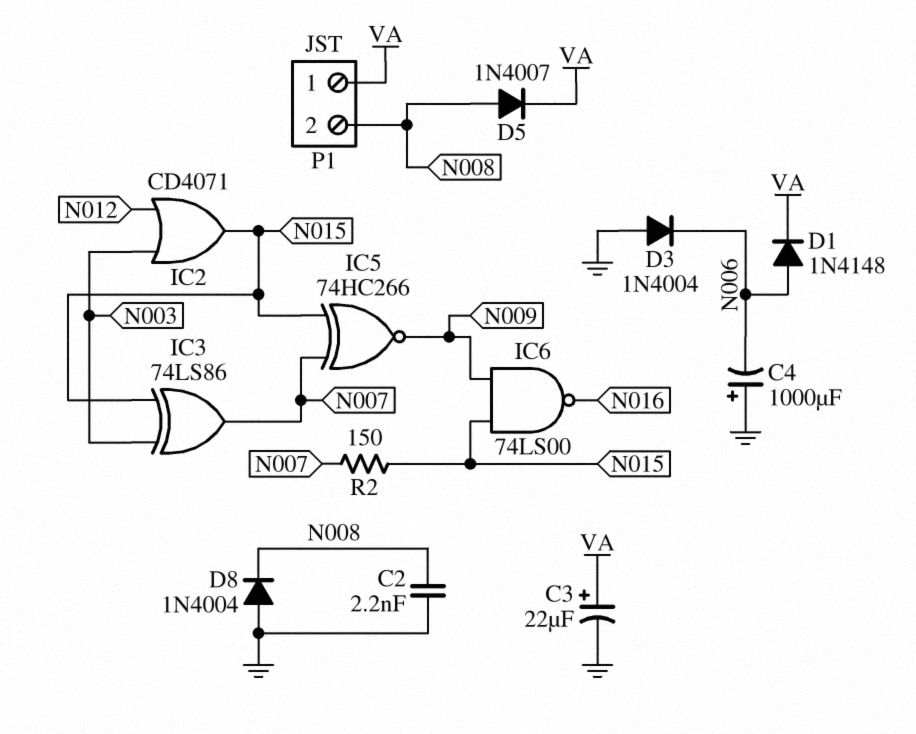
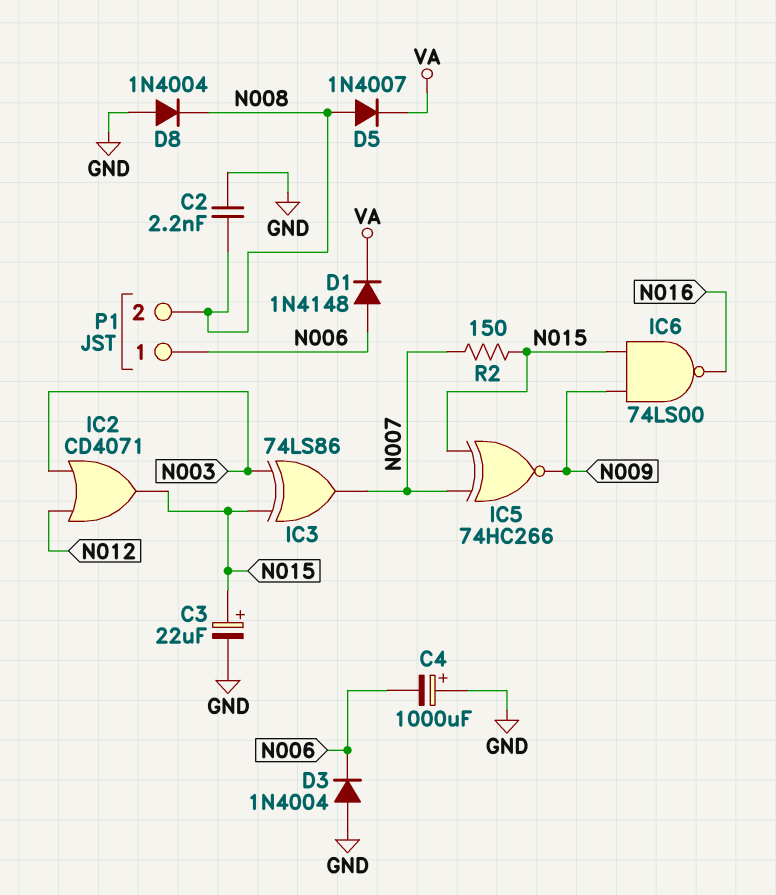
C3: 22uF (plus VA, minus GND) -> 22uF (plus N015, minus GND)
P1 pin 1: VA -> N006

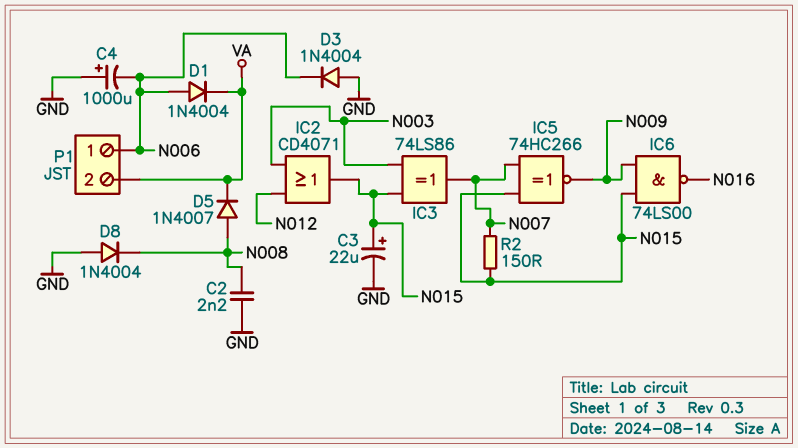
D1: diode 1N4148 (A N006, K VA) -> diode 1N4004 (A N006, K VA)
P1 pin 2: N008 -> VA

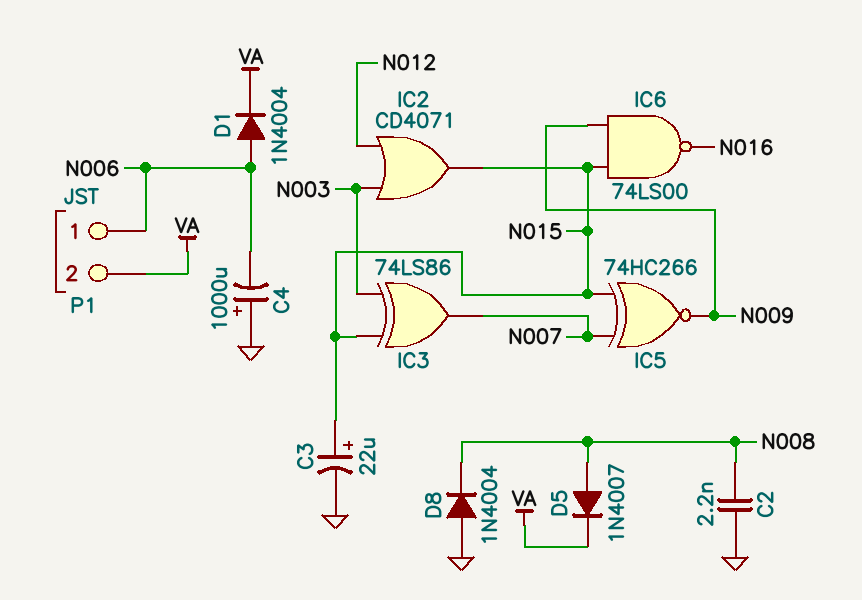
D3: diode 1N4004 (A GND, K N006) -> none
R2: 150 (N007, N015) -> none

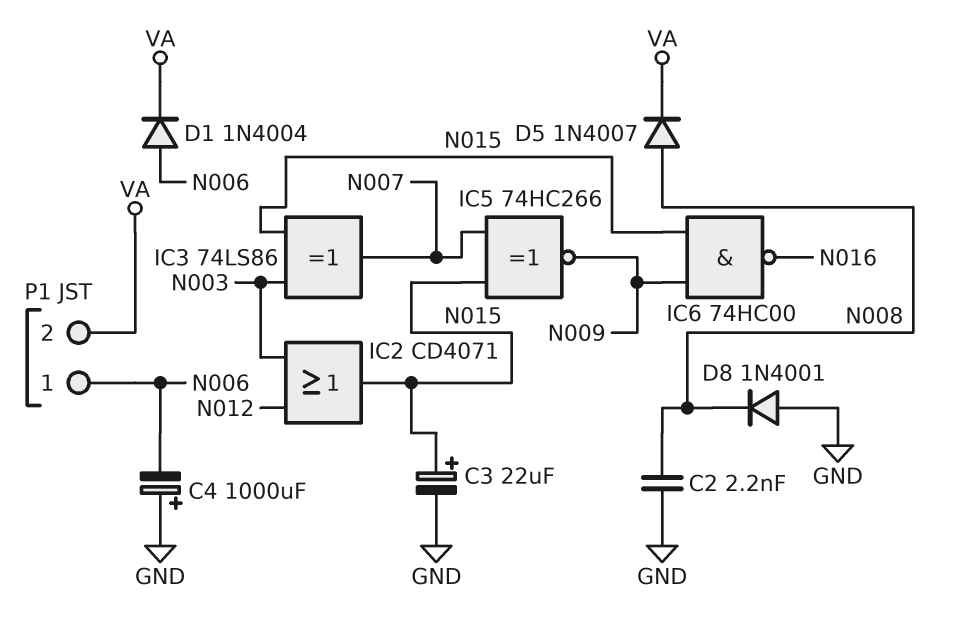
D8: diode 1N4004 (A GND, K N008) -> diode 1N4001 (A GND, K N008)
IC6: NAND 74LS00 (in N009, in N015, out N016) -> NAND 74HC00 (in N009, in N015, out N016)

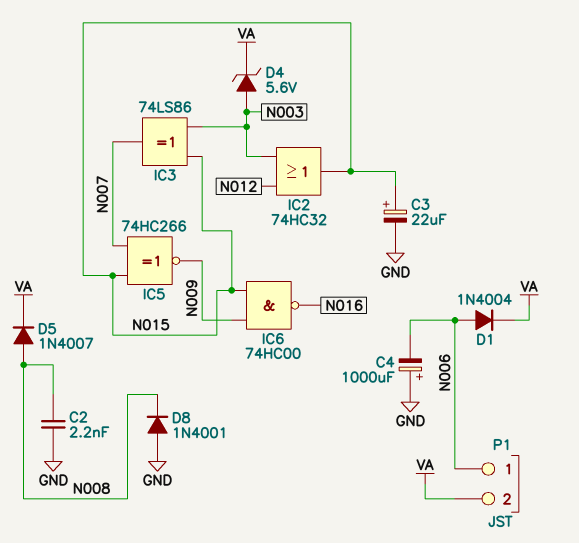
D4: none -> zener 5.6V (A N003, K VA)
IC2: OR CD4071 (in N003, in N012, out N015) -> OR 74HC32 (in N003, in N012, out N015)

